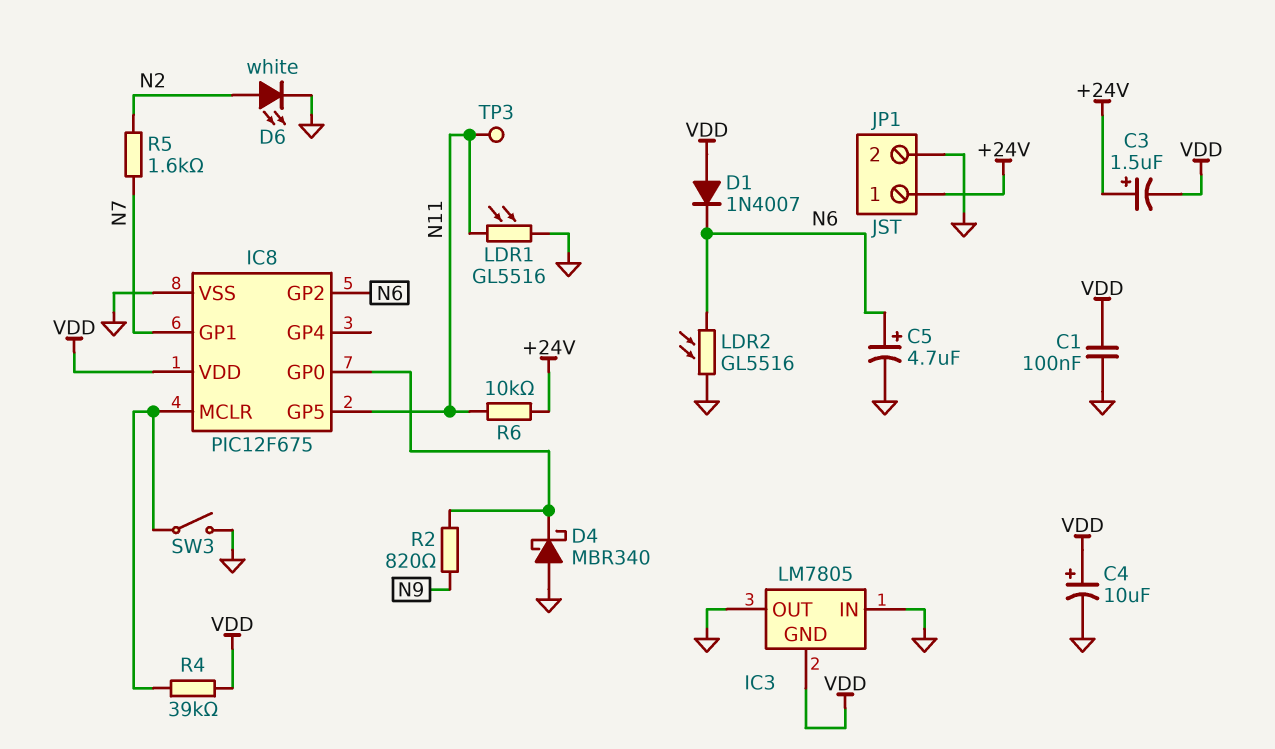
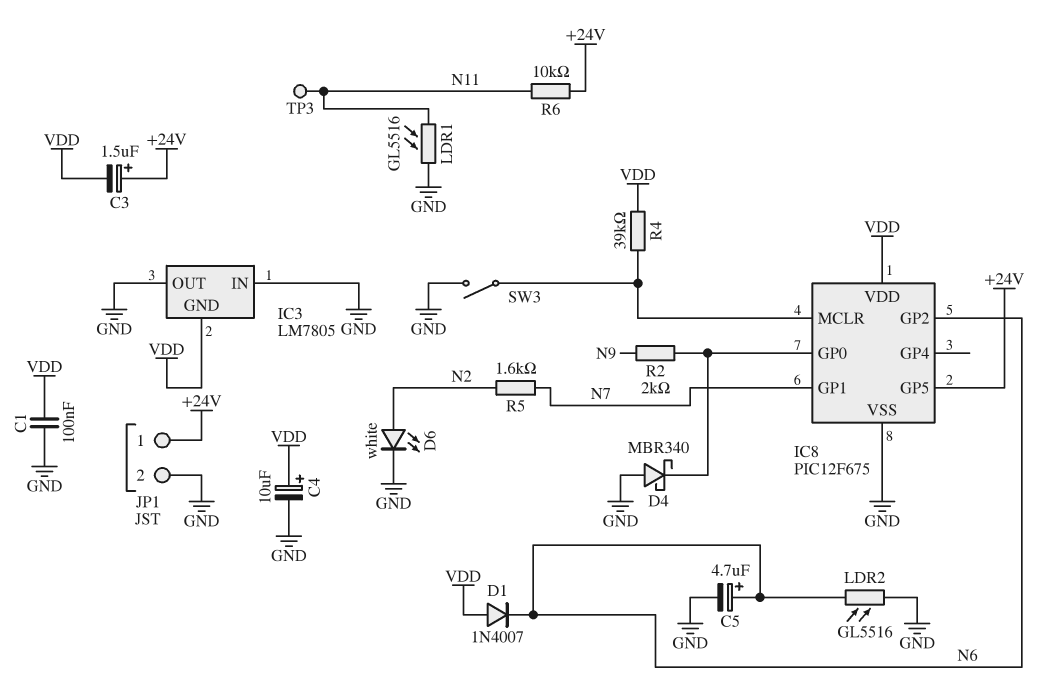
IC8 pin GP5: N11 -> +24V
R2: 820 (IC8/GP0, N9) -> 2k (IC8/GP0, N9)

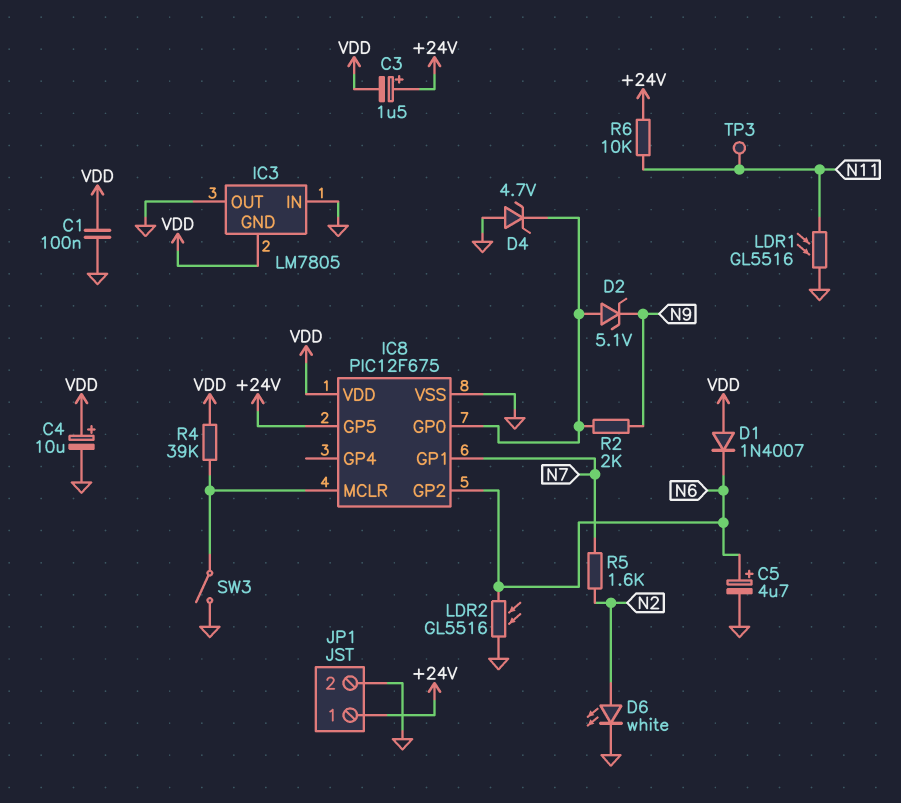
D2: none -> zener 5.1V (A IC8/GP0, K N9)
D4: schottky MBR340 (A GND, K IC8/GP0) -> zener 4.7V (A GND, K IC8/GP0)

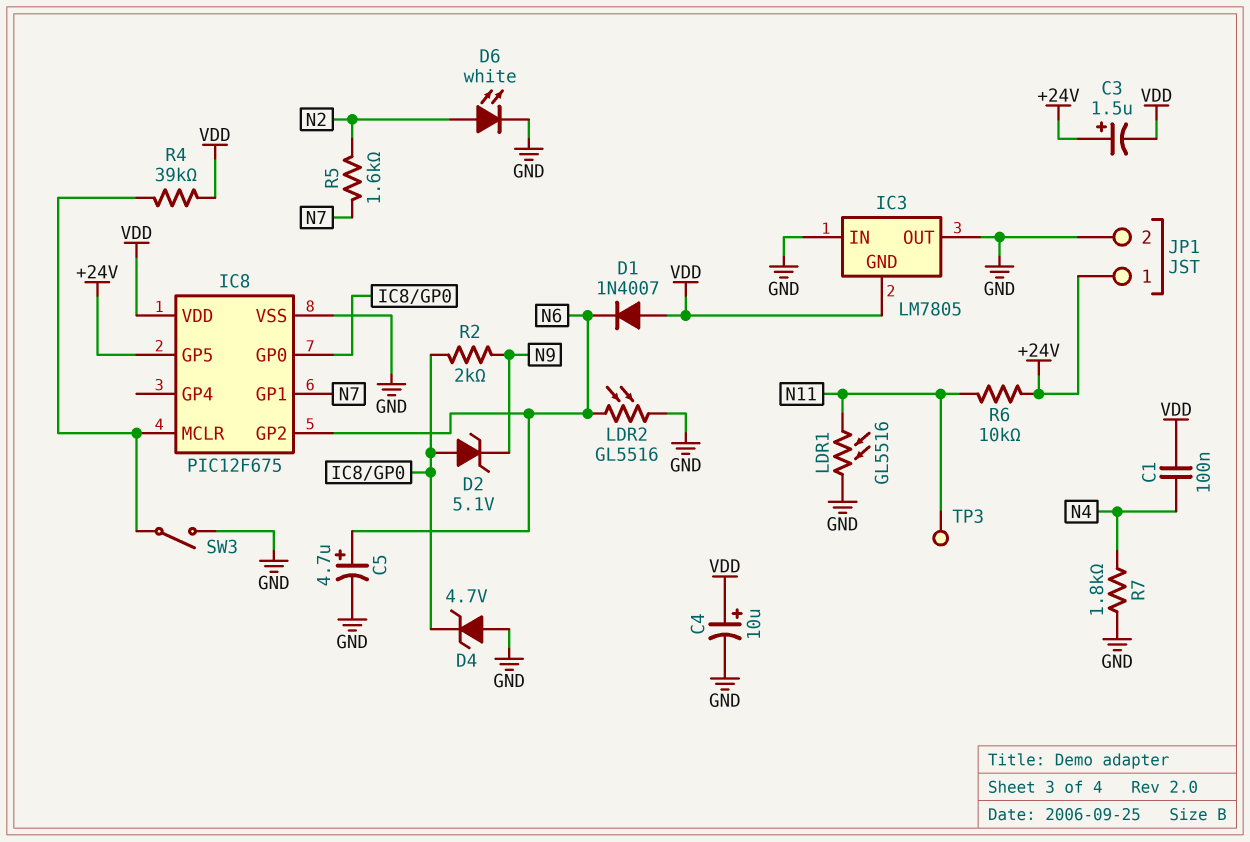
C1: 100nF (GND, VDD) -> 100nF (N4, VDD)
R7: none -> 1.8k (GND, N4)

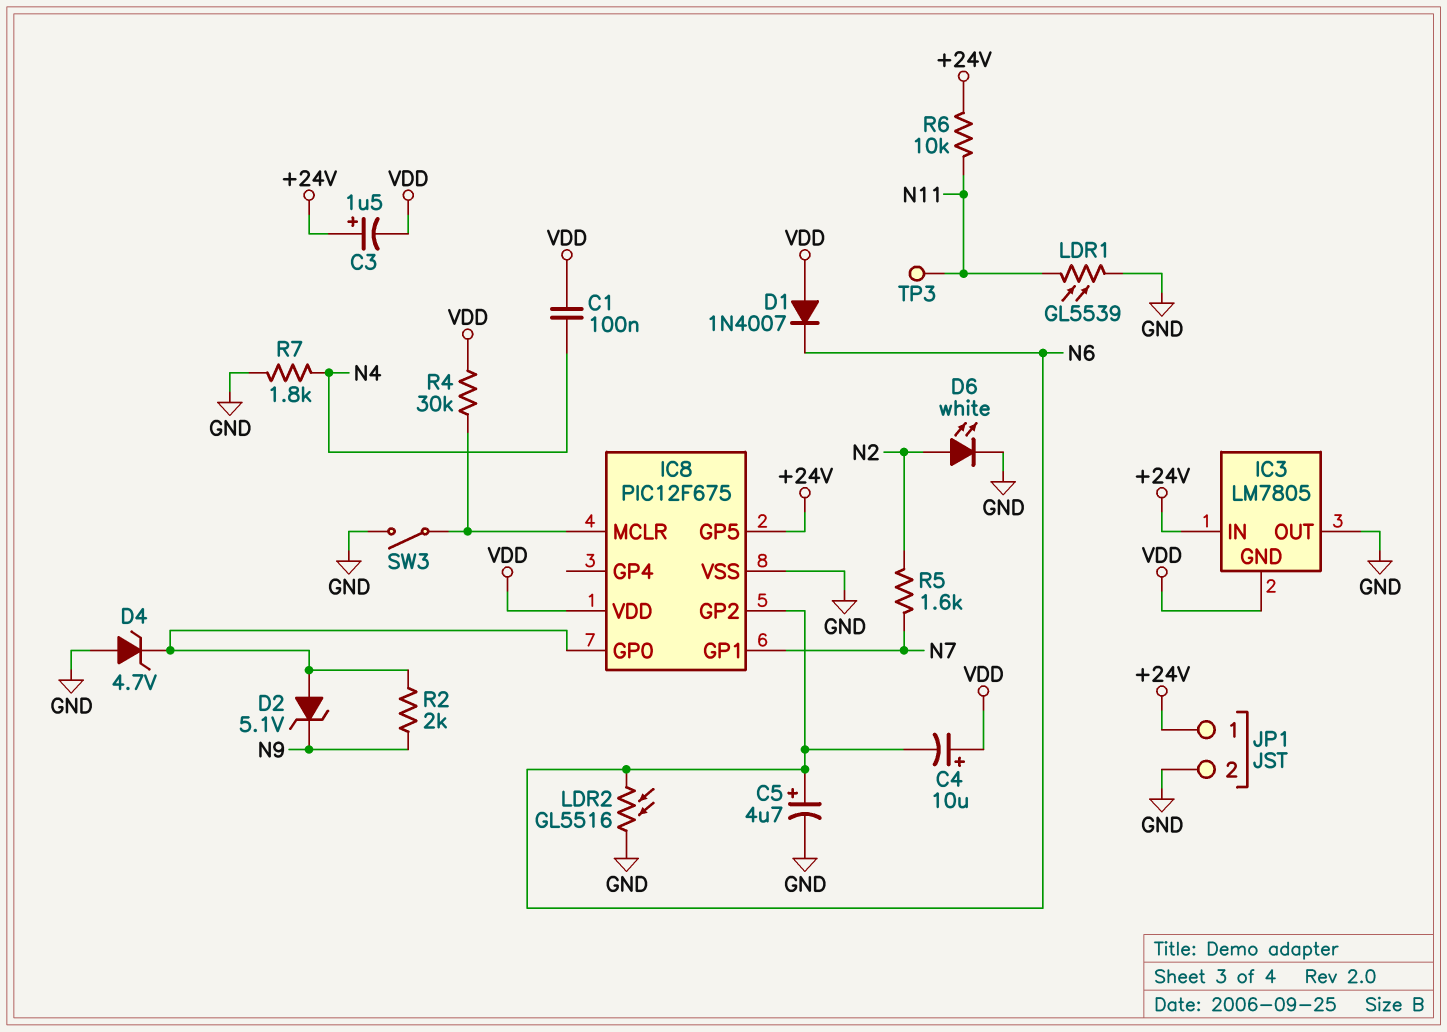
C4: 10uF (plus VDD, minus GND) -> 10uF (plus VDD, minus N6)
IC3 pin IN: GND -> +24V
LDR1: GL5516 (GND, N11) -> GL5539 (GND, N11)
R4: 39k (IC8/MCLR, VDD) -> 30k (IC8/MCLR, VDD)

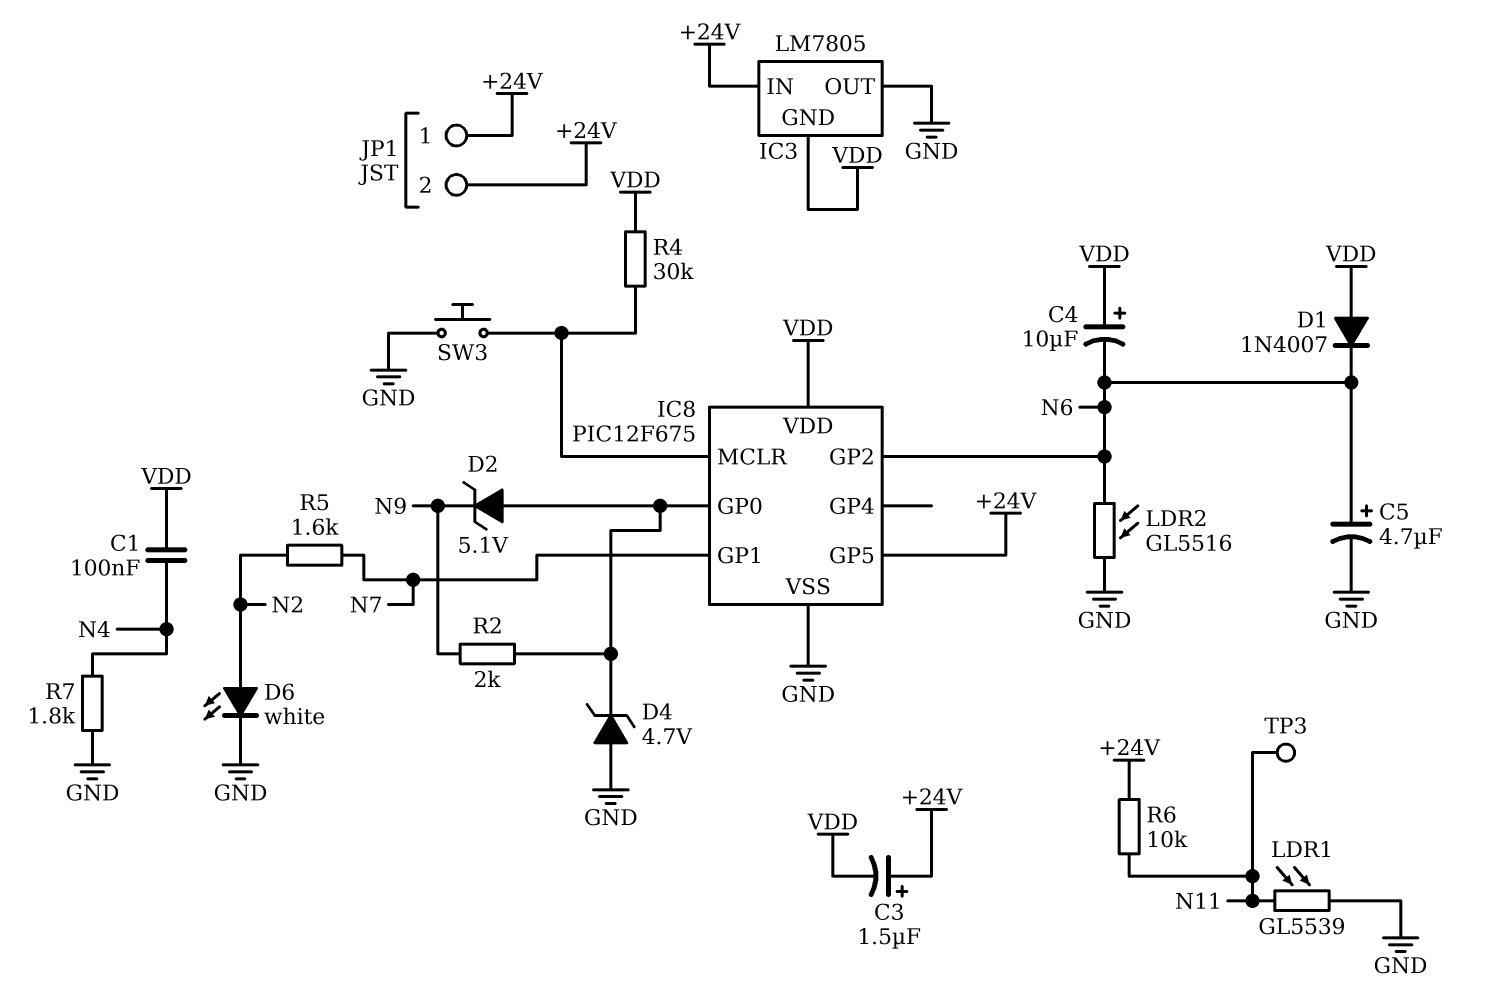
JP1 pin 2: GND -> +24V
SW3: switch (GND, IC8/MCLR) -> button (GND, IC8/MCLR)

